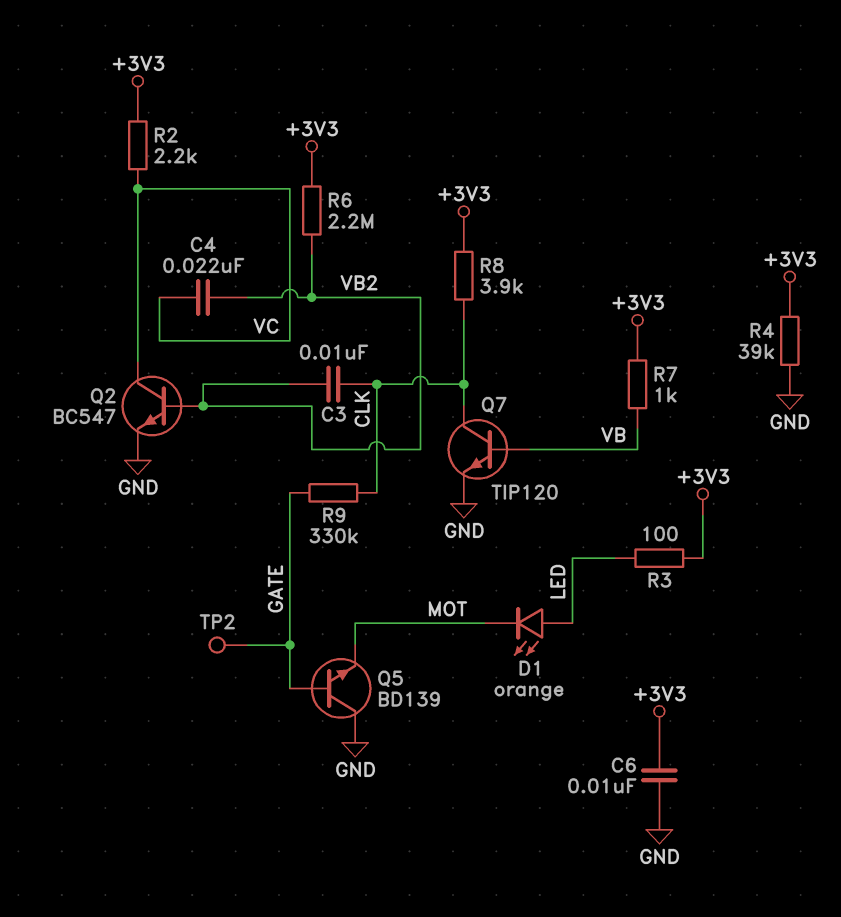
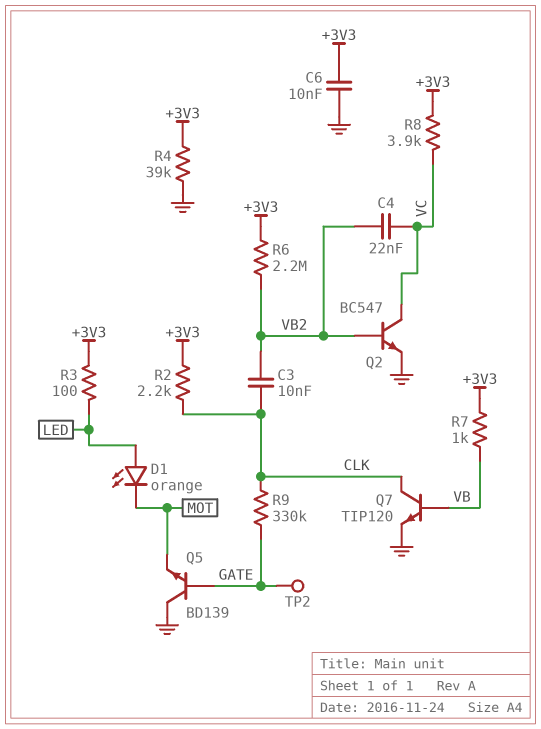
R2: 2.2k (+3V3, VC) -> 2.2k (+3V3, CLK)
R8: 3.9k (+3V3, CLK) -> 3.9k (+3V3, VC)

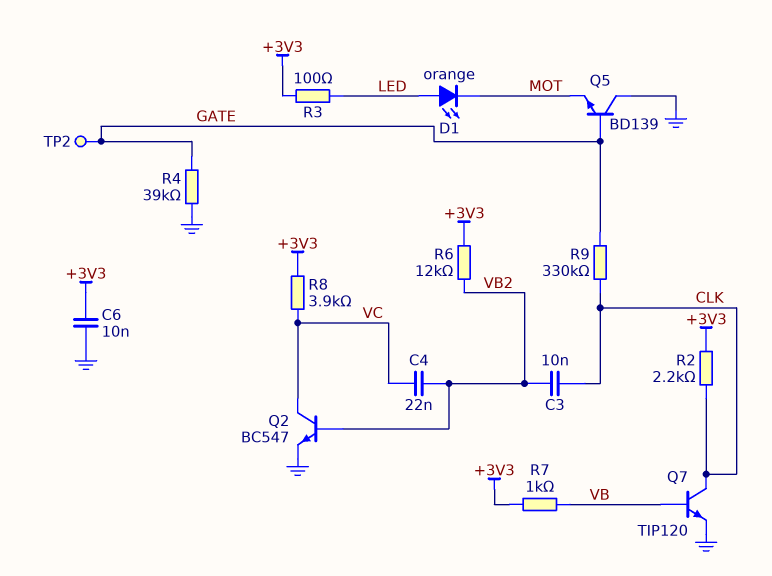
R4: 39k (+3V3, GND) -> 39k (GATE, GND)
R6: 2.2M (+3V3, VB2) -> 12k (+3V3, VB2)

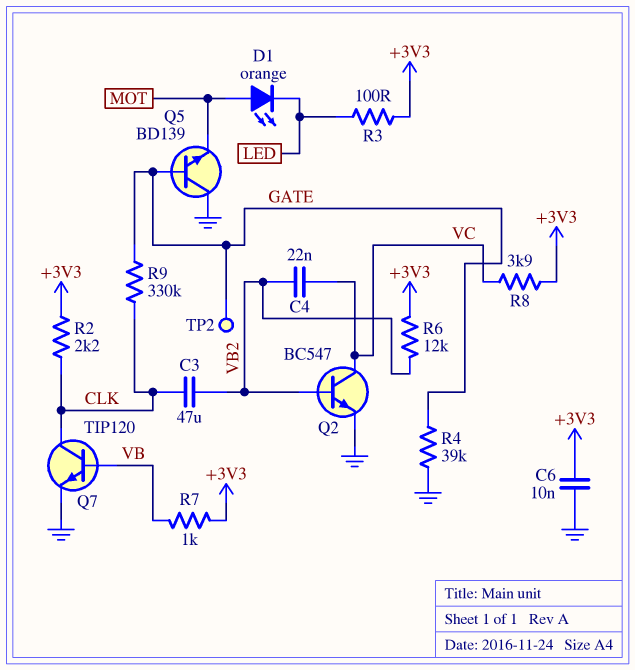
C3: 10nF (CLK, VB2) -> 47uF (CLK, VB2)
D1: LED orange (A LED, K MOT) -> LED orange (A MOT, K LED)

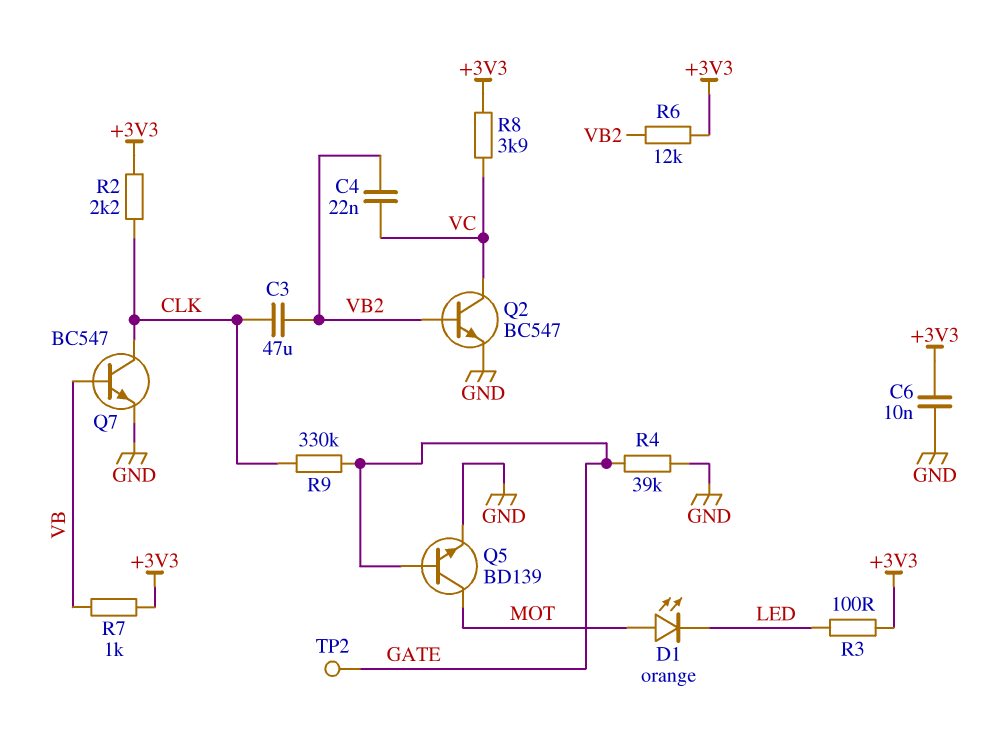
Q5: NPN BD139 (B GATE, C GND, E MOT) -> NPN BD139 (B GATE, C MOT, E GND)
Q7: NPN TIP120 (B VB, C CLK, E GND) -> NPN BC547 (B VB, C CLK, E GND)

